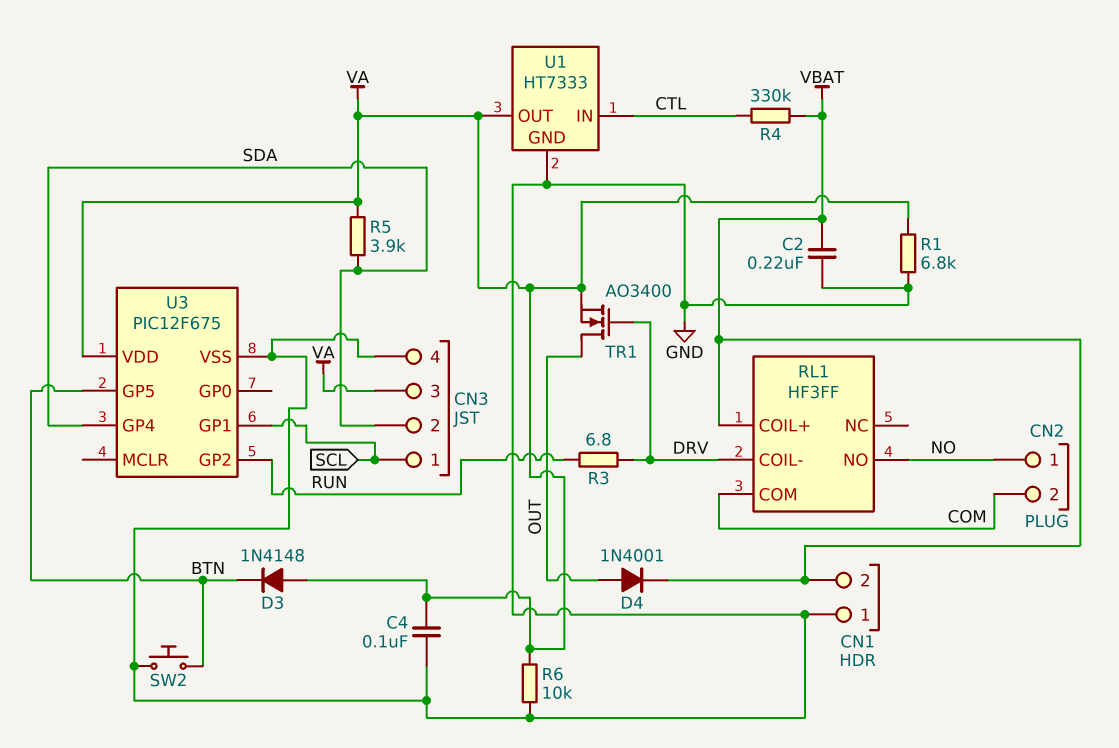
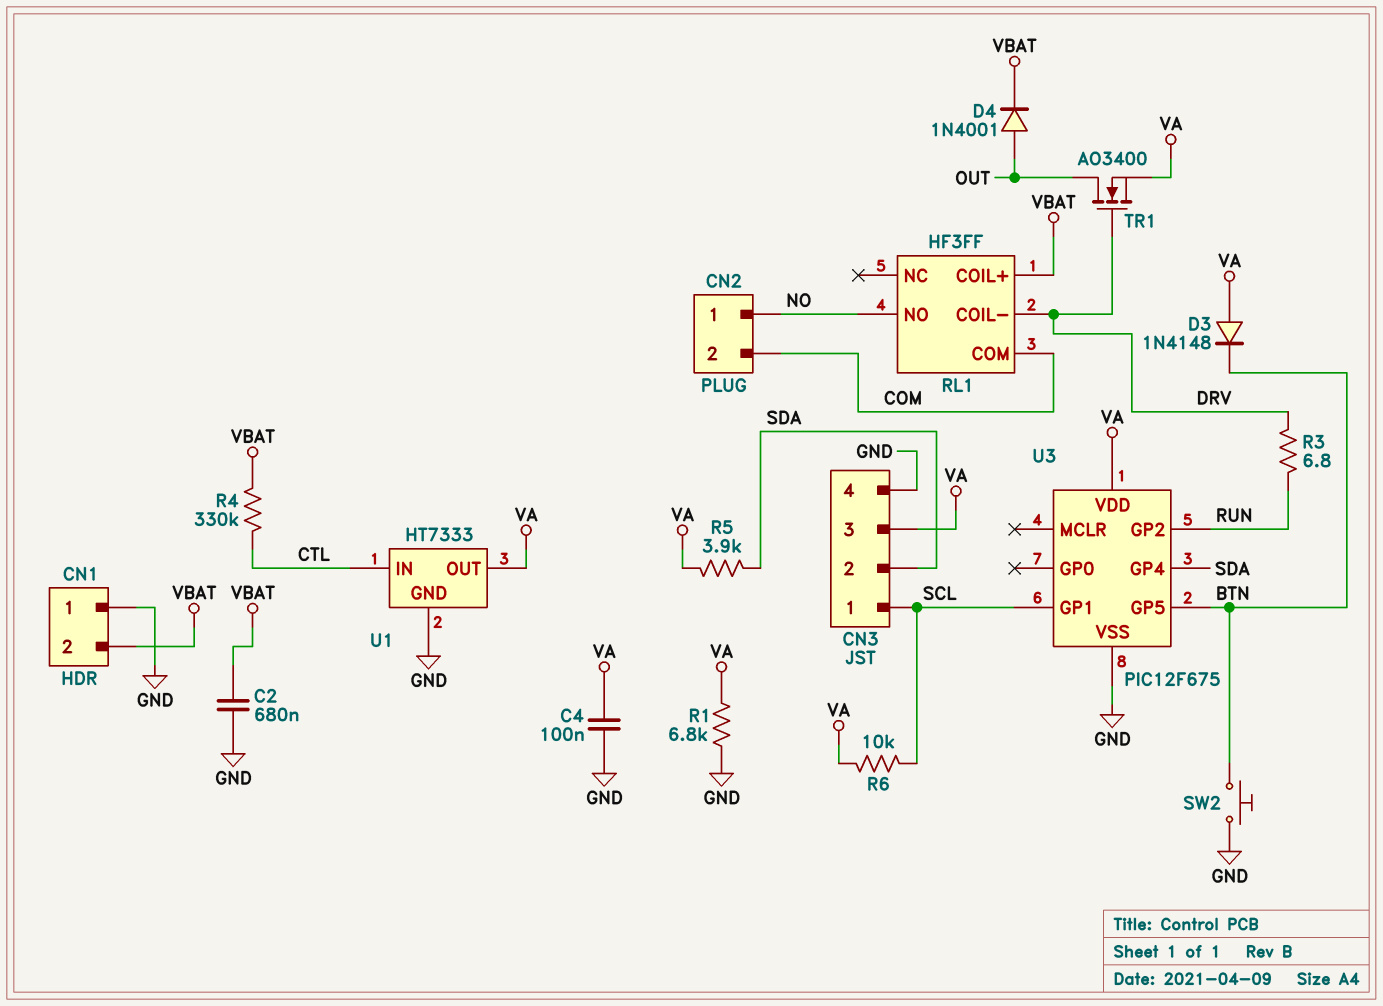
C2: 220nF (GND, VBAT) -> 680nF (GND, VBAT)
R6: 10k (GND, VA) -> 10k (SCL, VA)

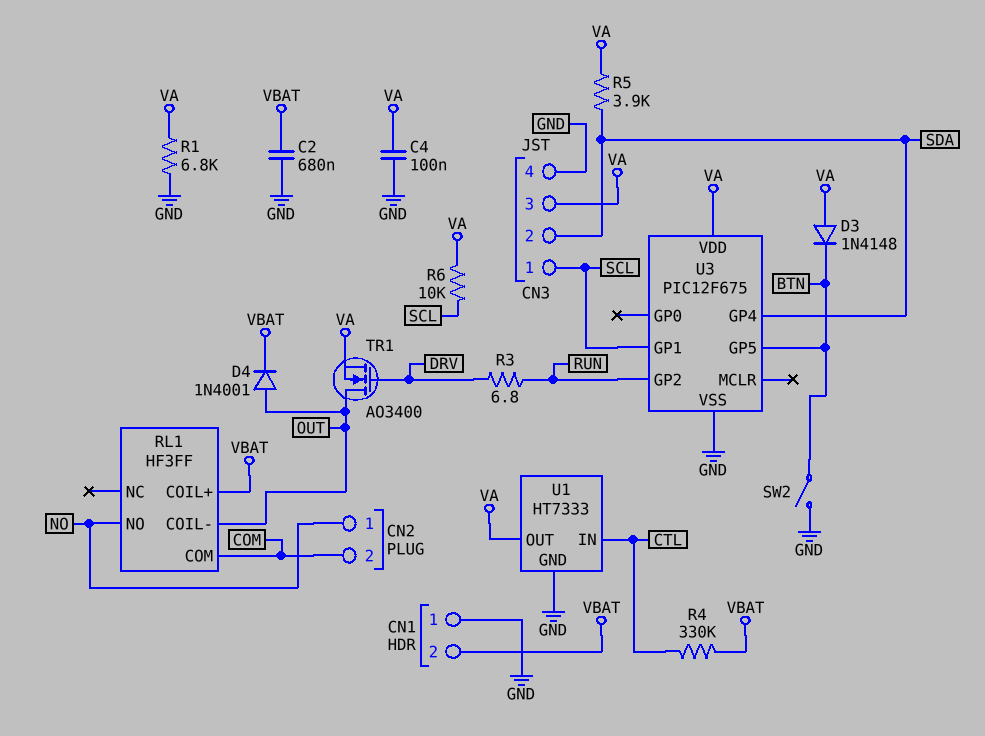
RL1 pin COIL-: DRV -> OUT
SW2: button (BTN, GND) -> switch (BTN, GND)

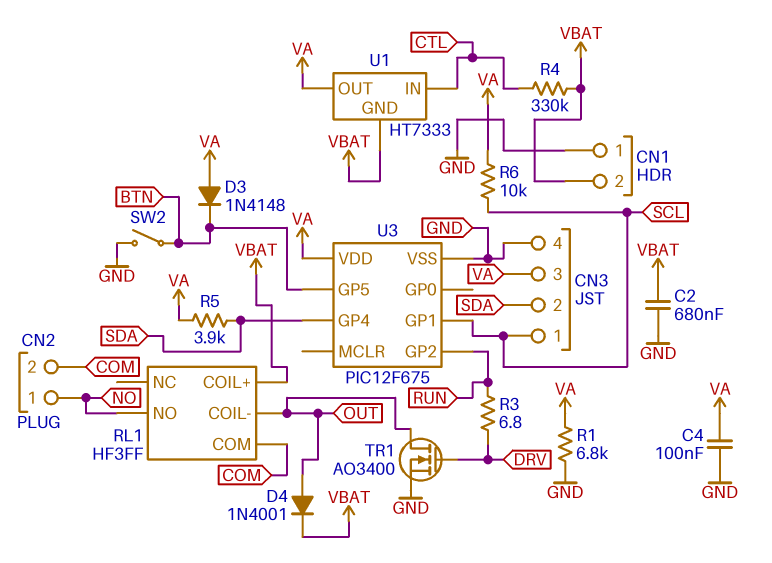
TR1: NMOS AO3400 (G DRV, D OUT, S VA) -> NMOS AO3400 (G DRV, D OUT, S GND)
U1 pin GND: GND -> VBAT

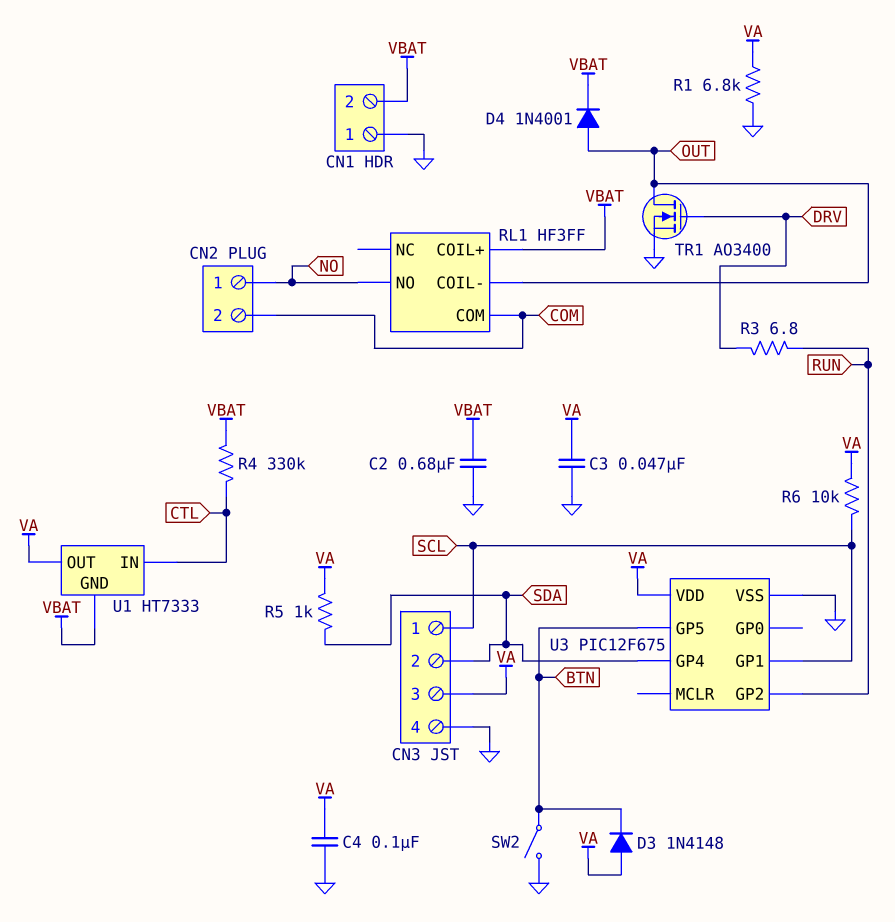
C3: none -> 47nF (GND, VA)
R5: 3.9k (SDA, VA) -> 1k (SDA, VA)

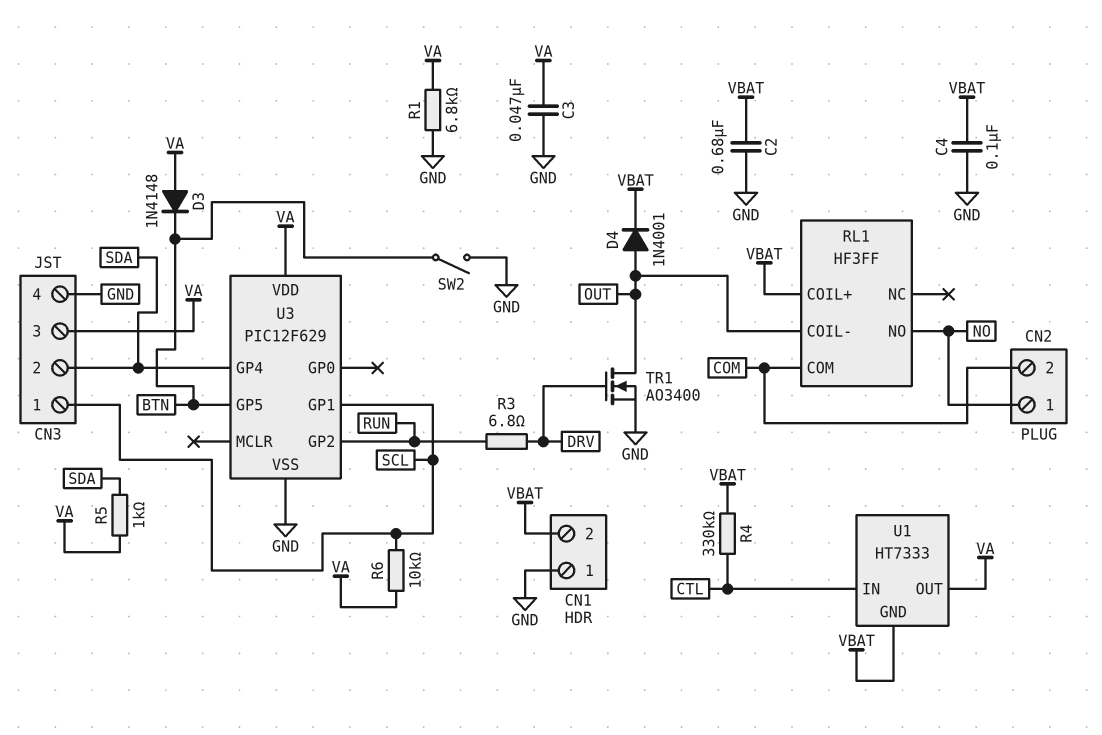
C4: 100nF (GND, VA) -> 100nF (GND, VBAT)
U3: PIC12F675 -> PIC12F629

